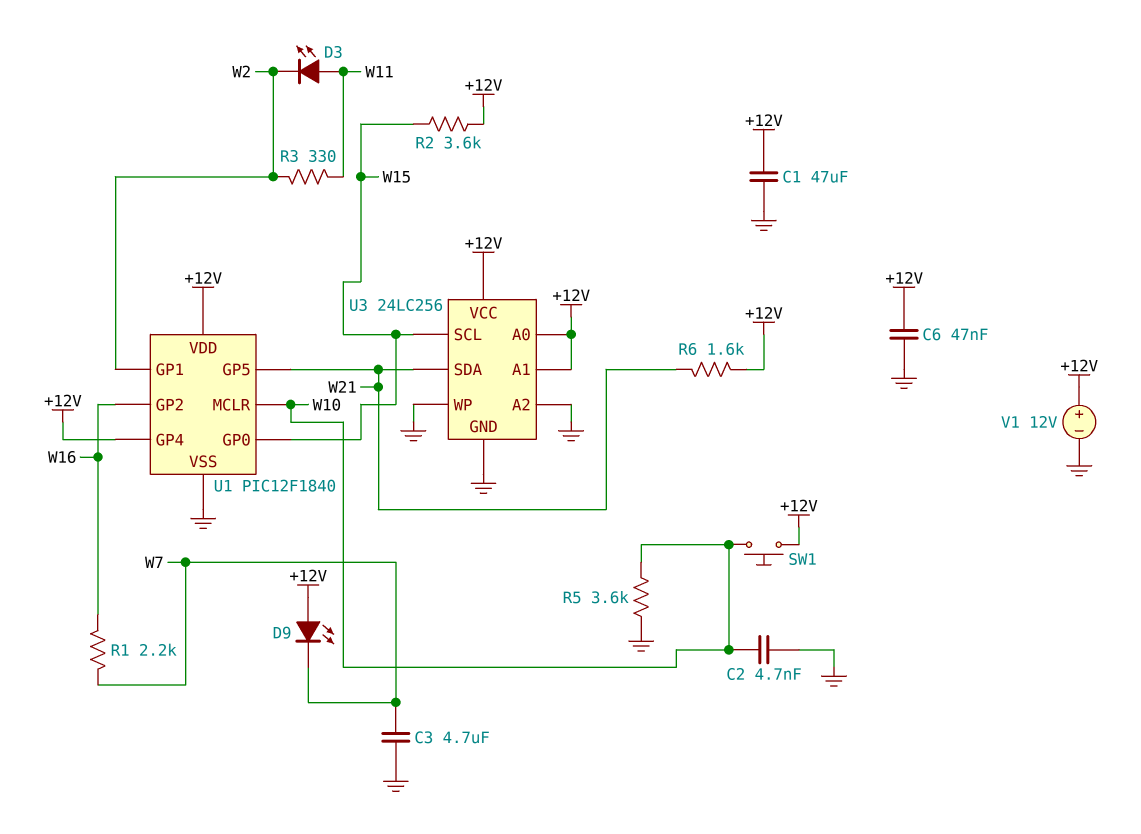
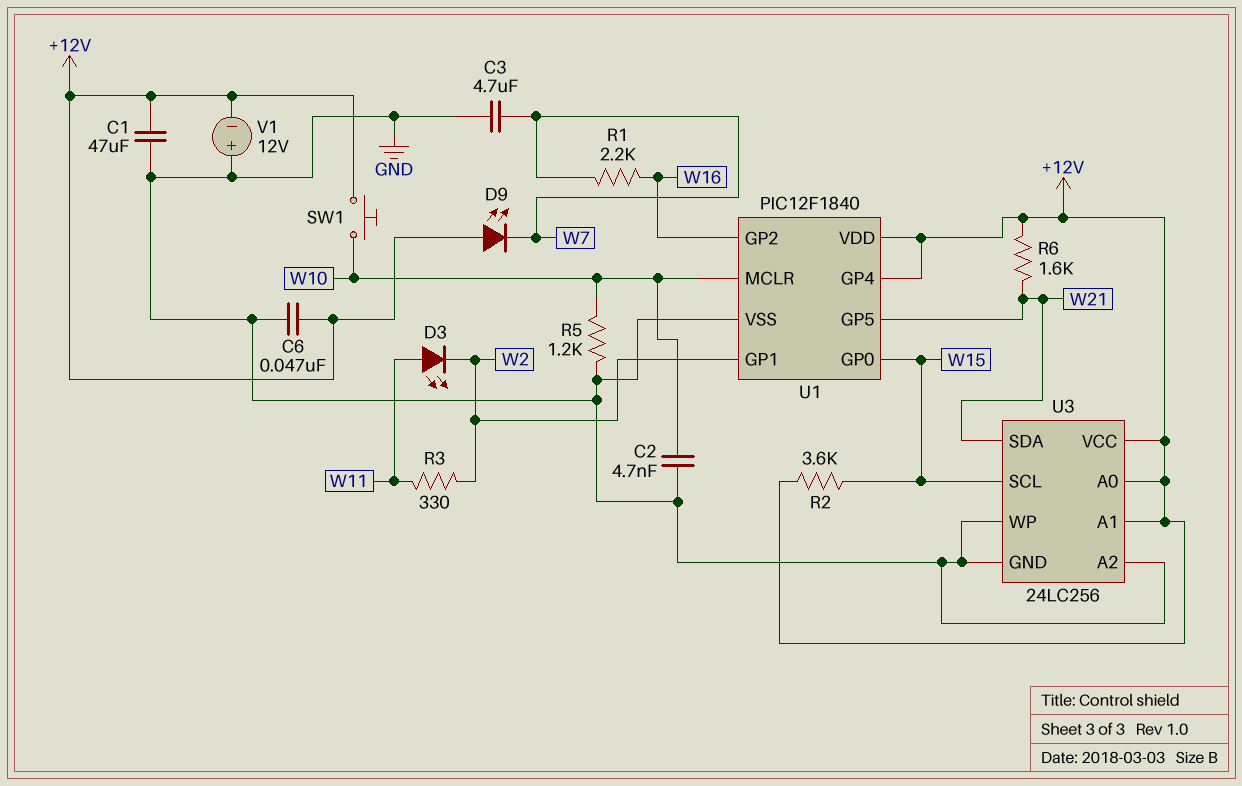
R5: 3.6k (GND, W10) -> 1.2k (GND, W10)
V1: 12V (plus +12V, minus GND) -> 12V (plus GND, minus +12V)

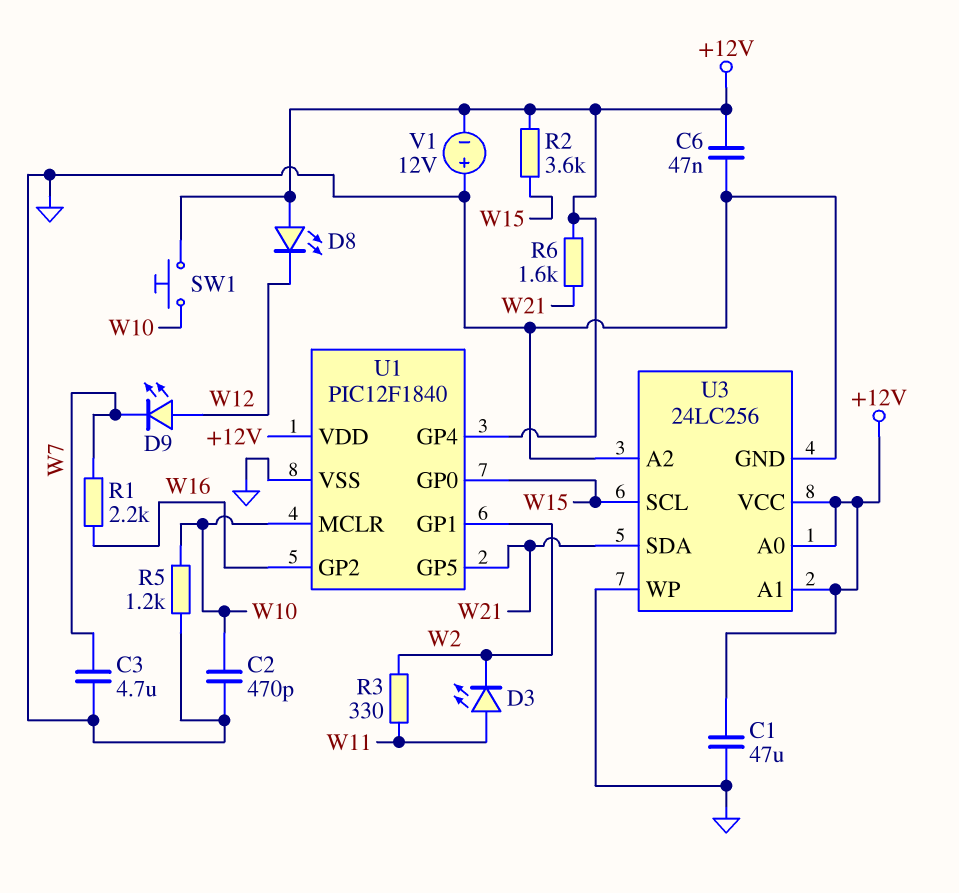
C2: 4.7nF (GND, W10) -> 470pF (GND, W10)
D8: none -> LED (A +12V, K W12)
D9: LED (A +12V, K W7) -> LED (A W12, K W7)

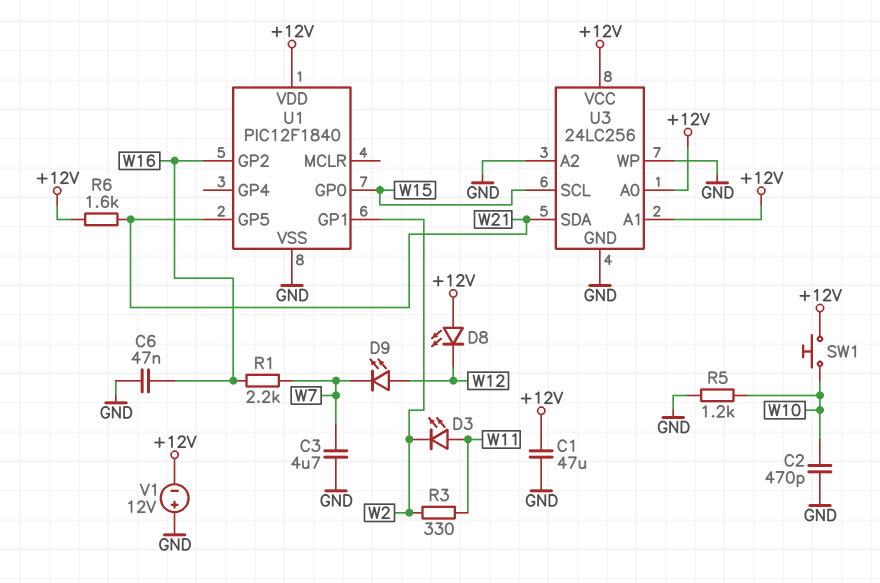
C6: 47nF (+12V, GND) -> 47nF (GND, W16)
R2: 3.6k (+12V, W15) -> none
U1 pin GP4: +12V -> none
U1 pin MCLR: W10 -> none

